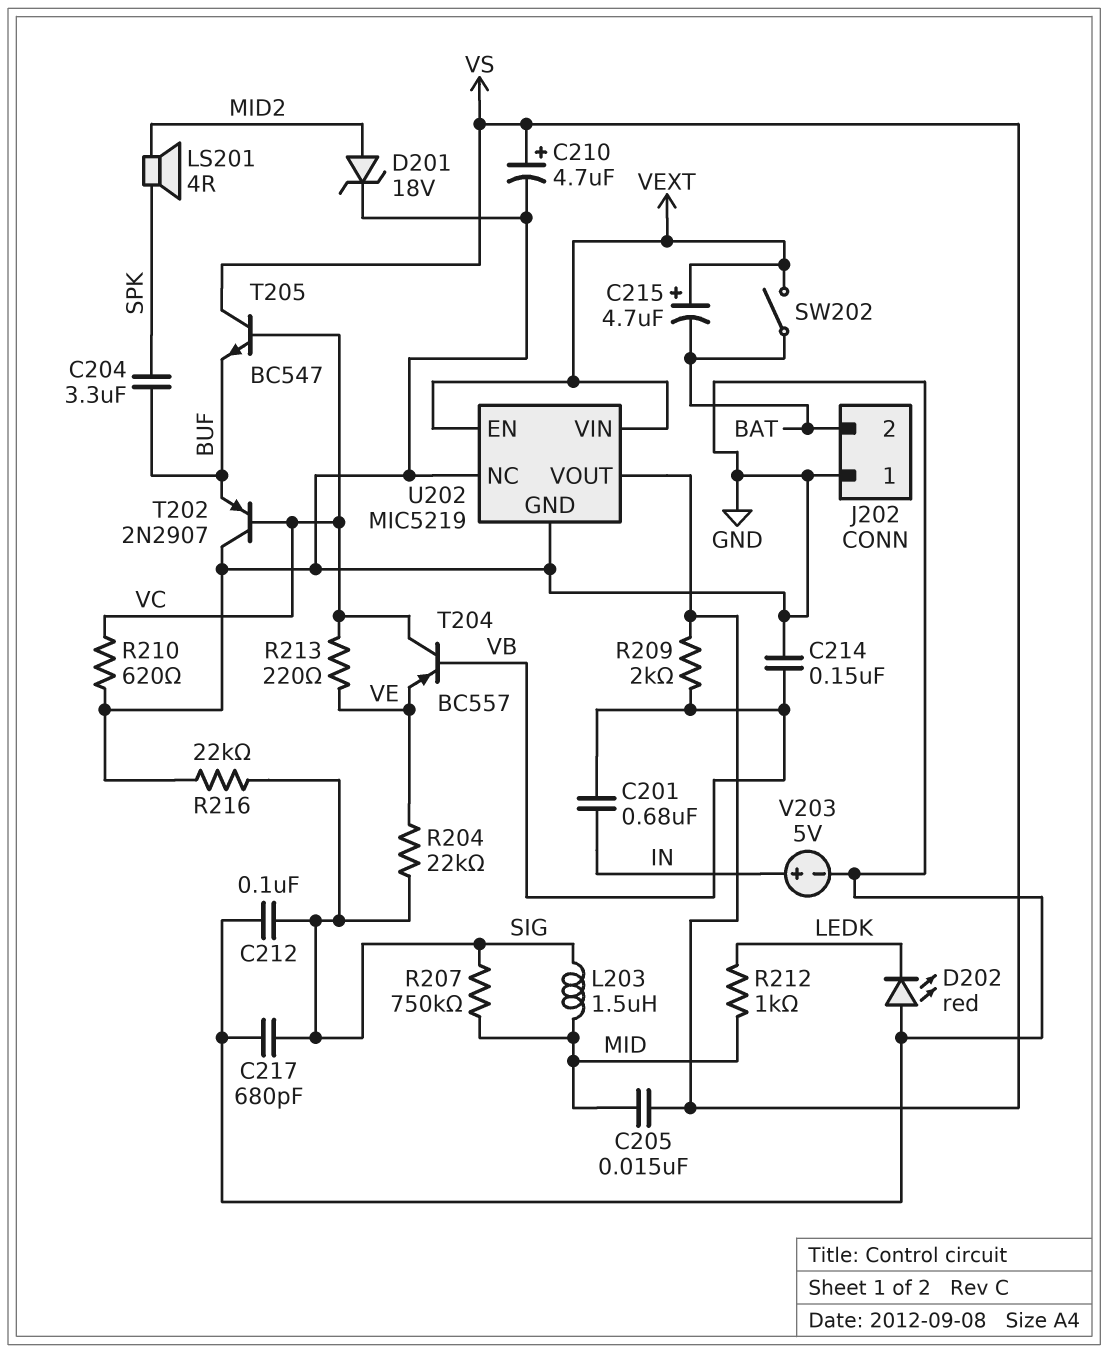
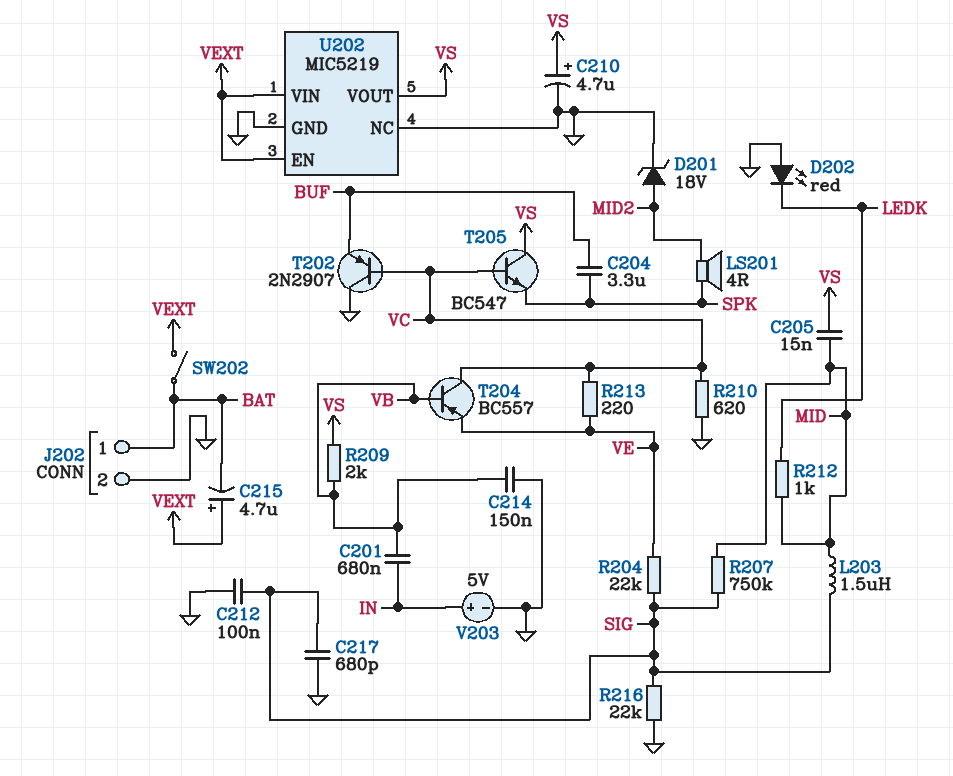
J202 pin 1: GND -> BAT
J202 pin 2: BAT -> GND
T205: NPN BC547 (B VC, C VS, E BUF) -> NPN BC547 (B VC, C VS, E SPK)

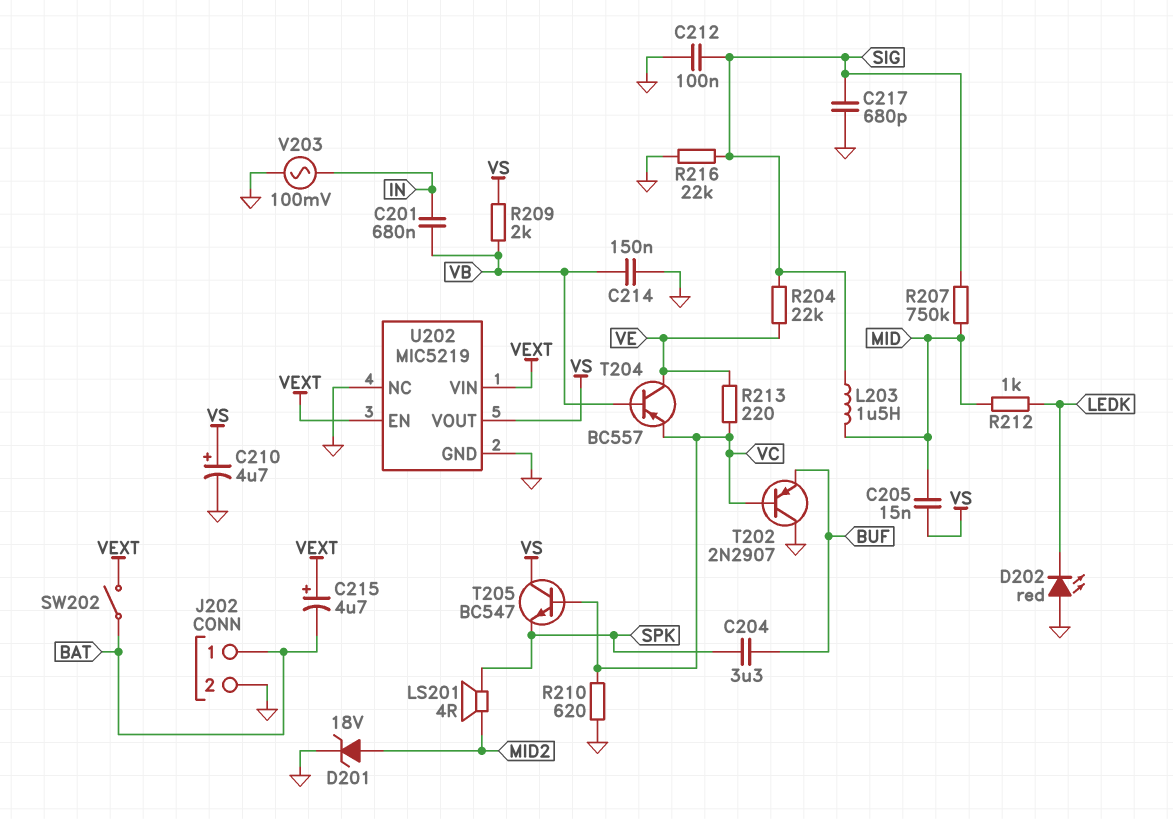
T204: PNP BC557 (B VB, C VC, E VE) -> PNP BC557 (B VB, C VE, E VC)
V203: 5V (plus IN, minus GND) -> AC 100mV (GND, IN)

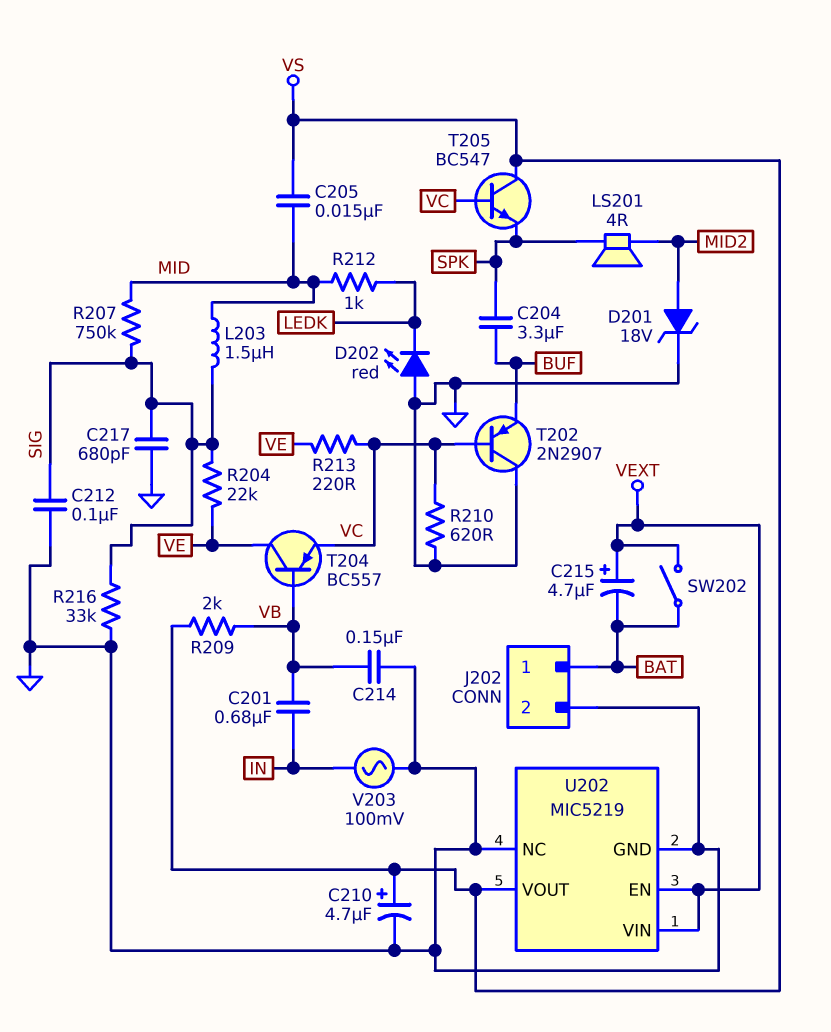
R216: 22k (GND, SIG) -> 33k (GND, SIG)

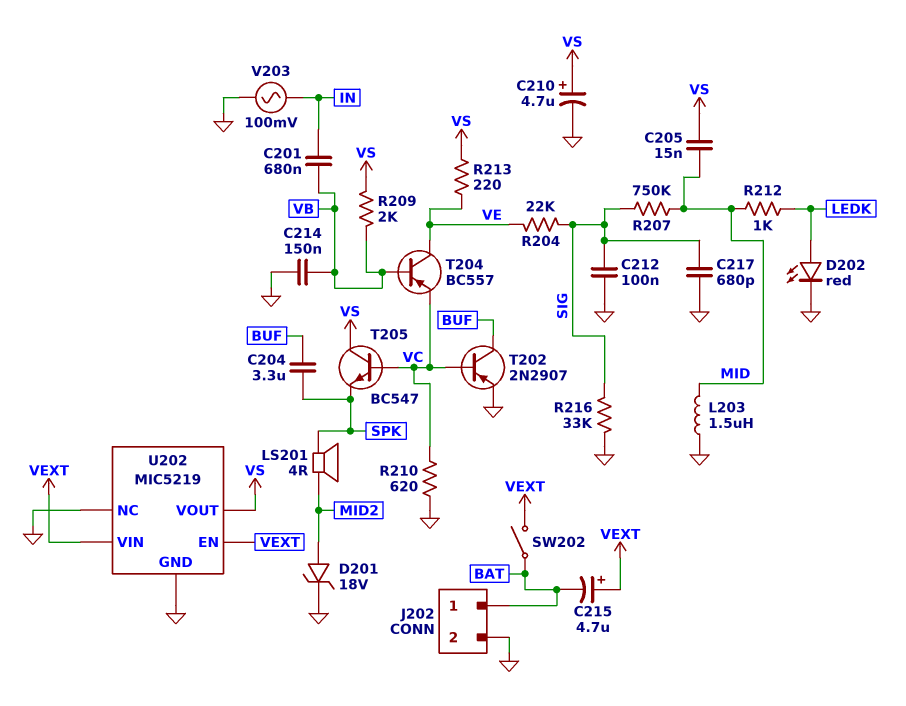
D202: LED red (A GND, K LEDK) -> LED red (A LEDK, K GND)
L203: 1.5uH (MID, SIG) -> 1.5uH (GND, MID)
R213: 220 (VC, VE) -> 220 (VE, VS)
T202: PNP 2N2907 (B VC, C GND, E BUF) -> PNP 2N2907 (B VC, C BUF, E GND)

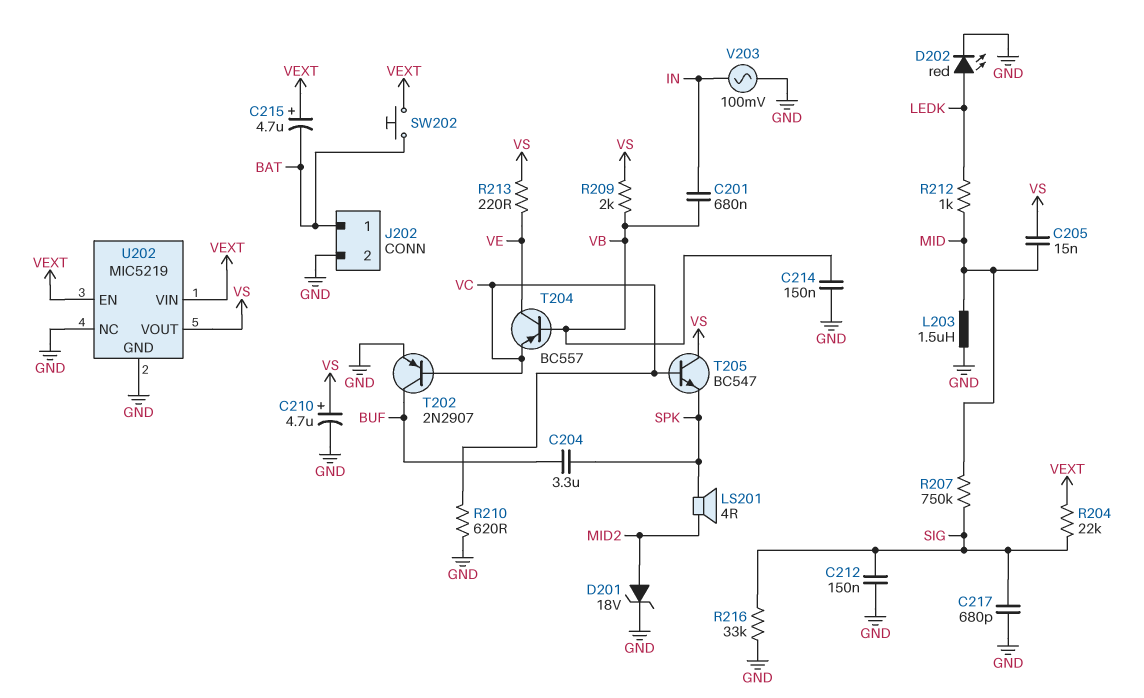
C212: 100nF (GND, SIG) -> 150nF (GND, SIG)
R204: 22k (SIG, VE) -> 22k (SIG, VEXT)
SW202: switch (BAT, VEXT) -> button (BAT, VEXT)

